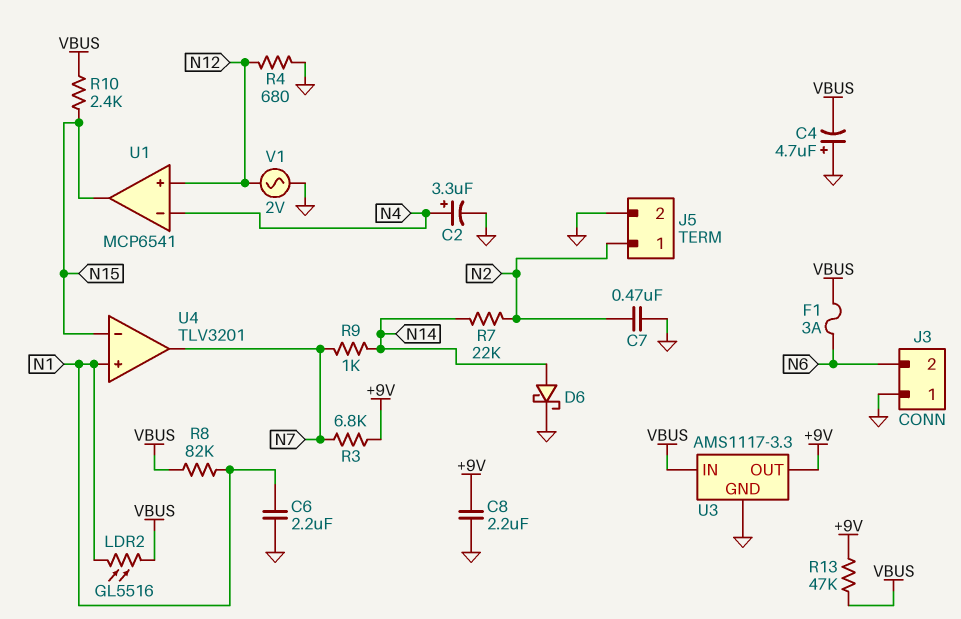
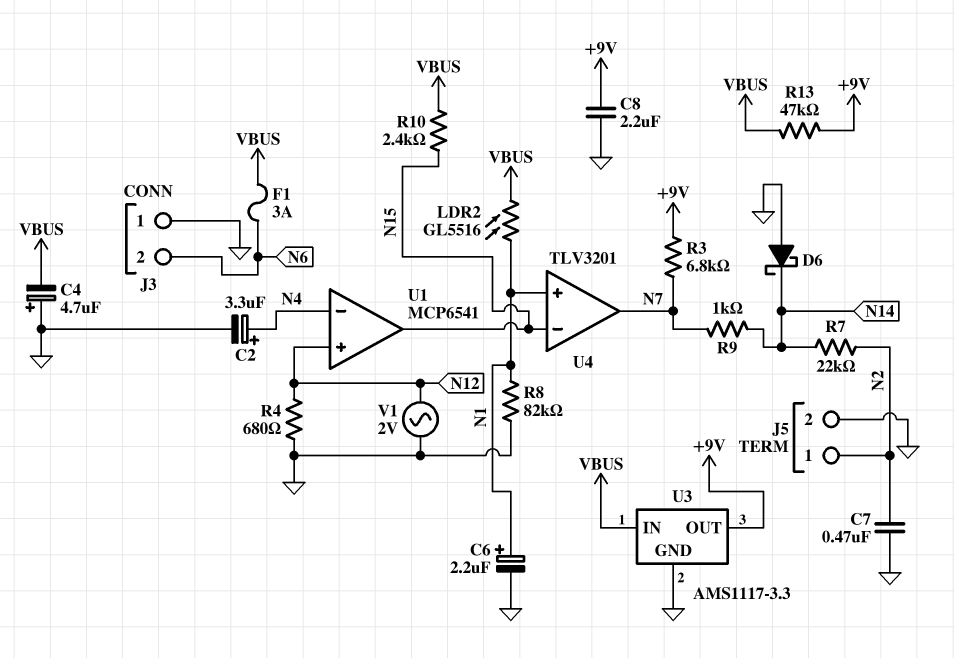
C6: 2.2uF (GND, N1) -> 2.2uF (plus N1, minus GND)
D6: schottky (A N14, K GND) -> schottky (A GND, K N14)
R8: 82k (N1, VBUS) -> 82k (GND, N1)

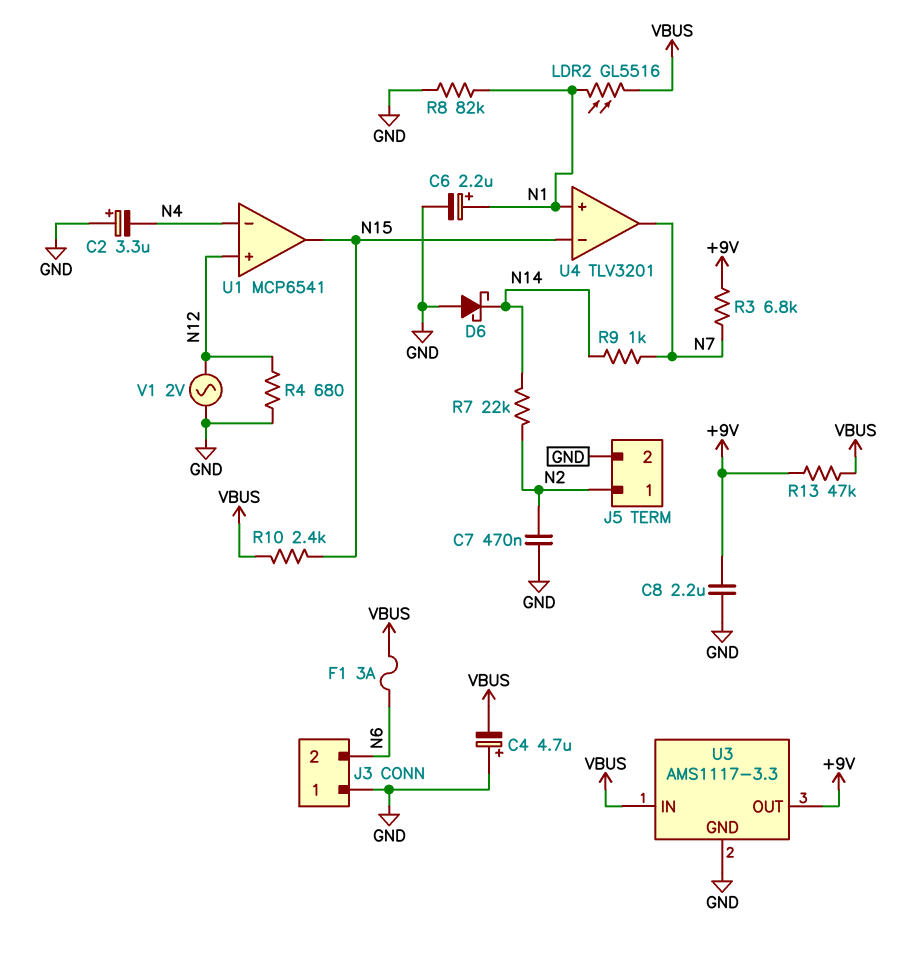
C2: 3.3uF (plus N4, minus GND) -> 3.3uF (plus GND, minus N4)

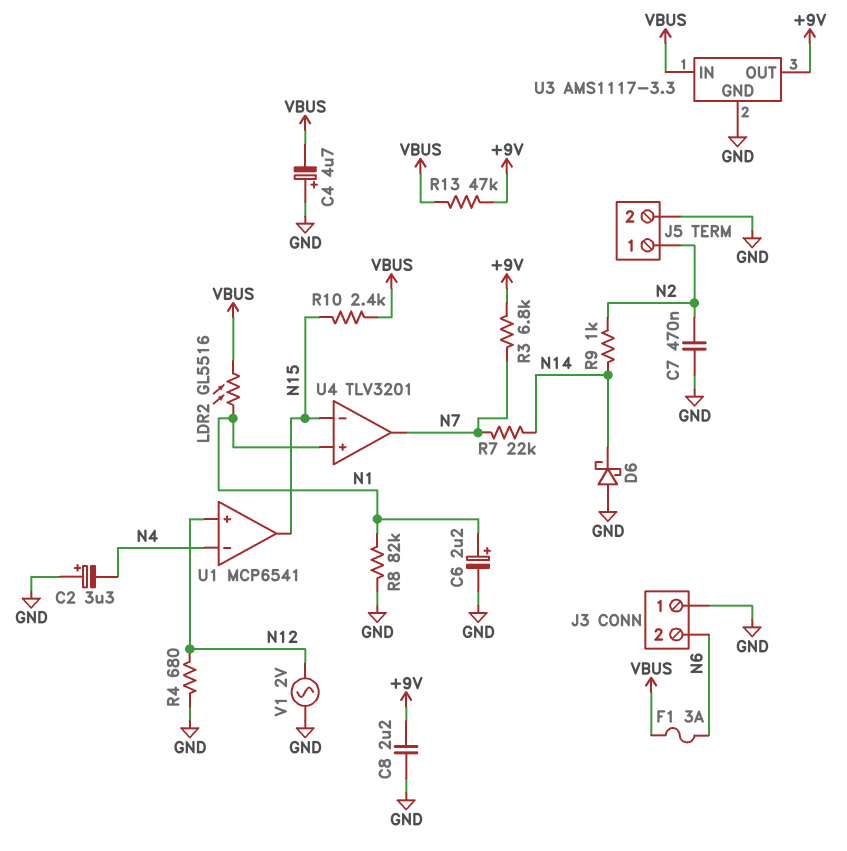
R7: 22k (N2, N14) -> 22k (N7, N14)
R9: 1k (N7, N14) -> 1k (N2, N14)

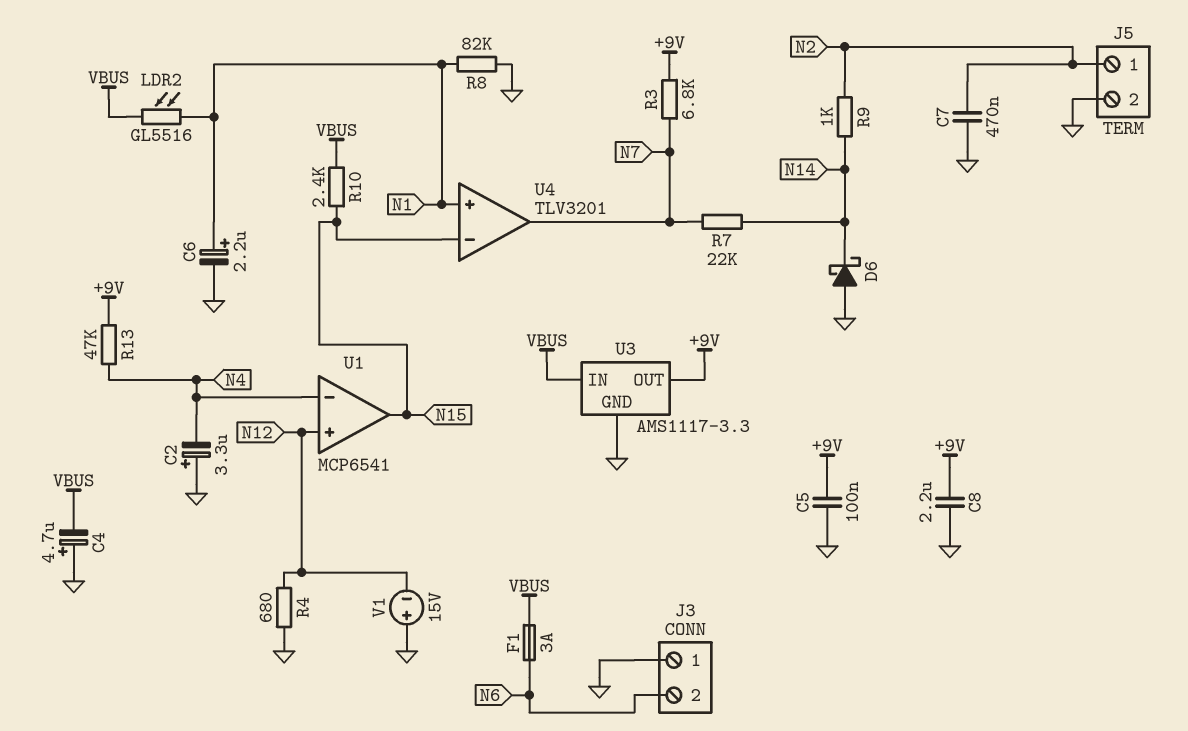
C5: none -> 100nF (+9V, GND)
R13: 47k (+9V, VBUS) -> 47k (+9V, N4)
V1: AC 2V (GND, N12) -> 15V (plus GND, minus N12)

